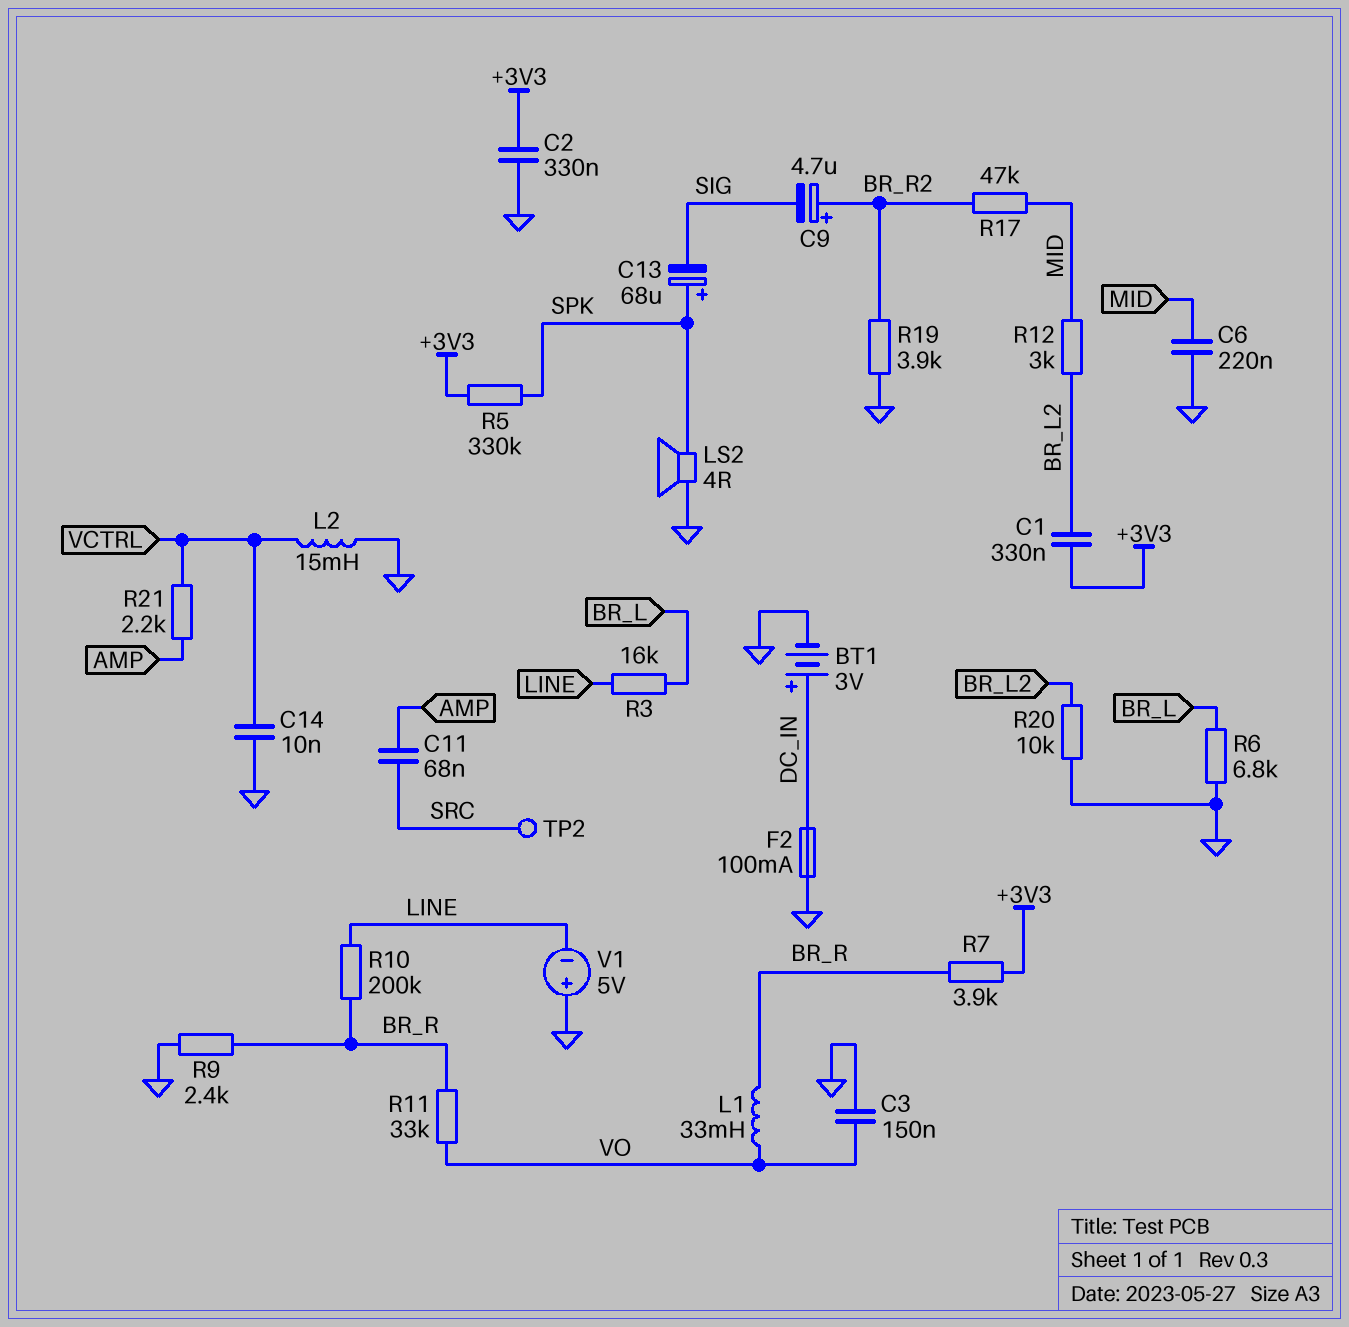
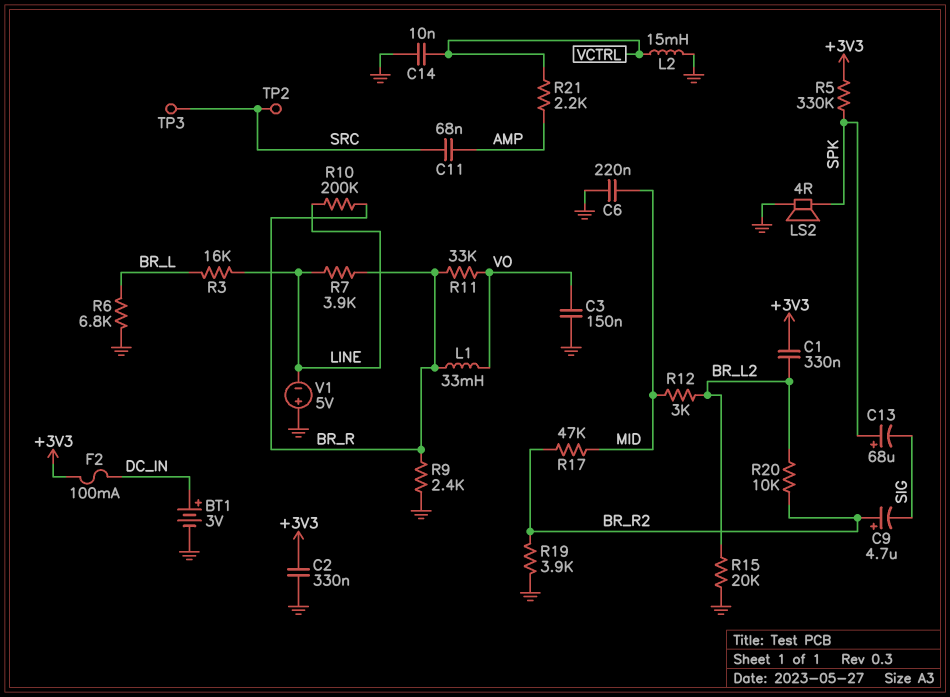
F2: 100mA (DC_IN, GND) -> 100mA (+3V3, DC_IN)
R7: 3.9k (+3V3, BR_R) -> 3.9k (BR_R, LINE)
R15: none -> 20k (BR_L2, GND)
R20: 10k (BR_L2, GND) -> 10k (BR_L2, BR_R2)
TP3: none -> test point (SRC)

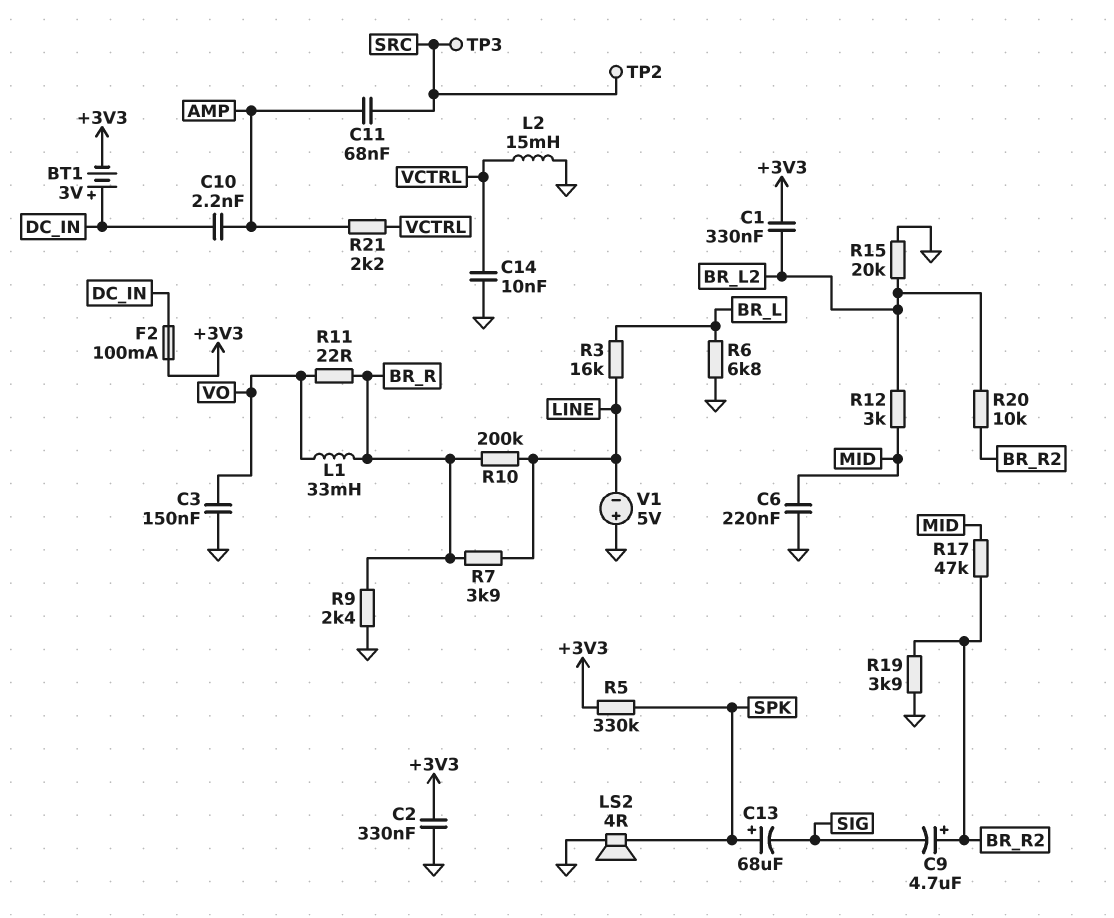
BT1: 3V (plus DC_IN, minus GND) -> 3V (plus DC_IN, minus +3V3)
C10: none -> 2.2nF (AMP, DC_IN)
R11: 33k (BR_R, VO) -> 22 (BR_R, VO)

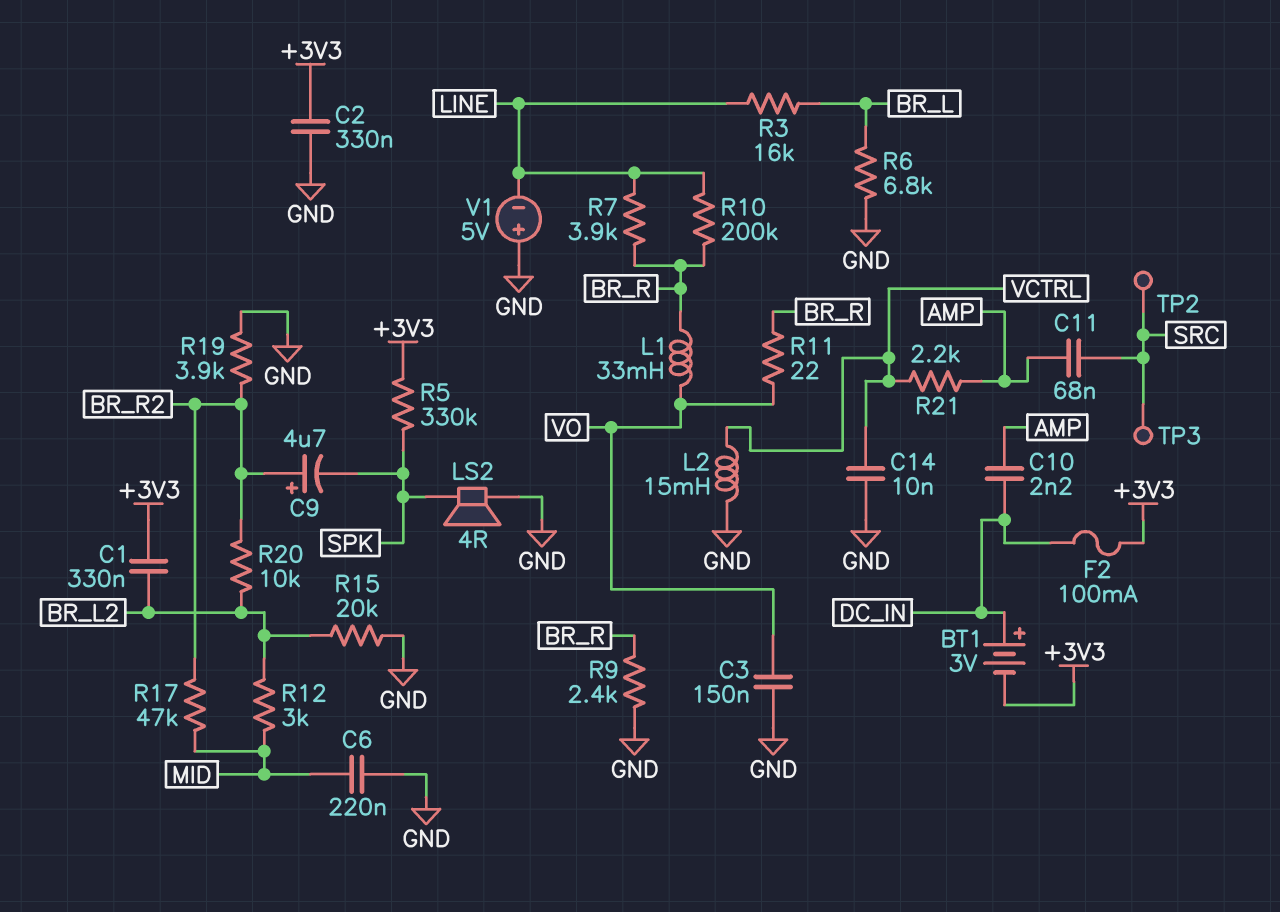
C9: 4.7uF (plus BR_R2, minus SIG) -> 4.7uF (plus BR_R2, minus SPK)
C13: 68uF (plus SPK, minus SIG) -> none

